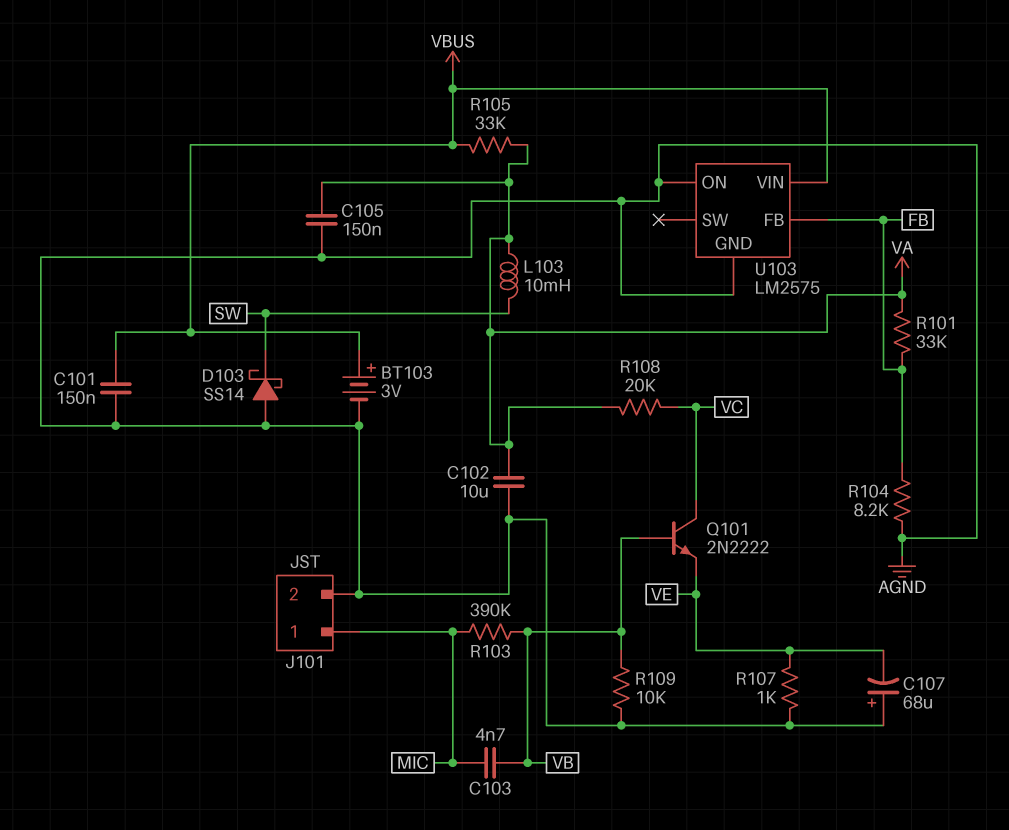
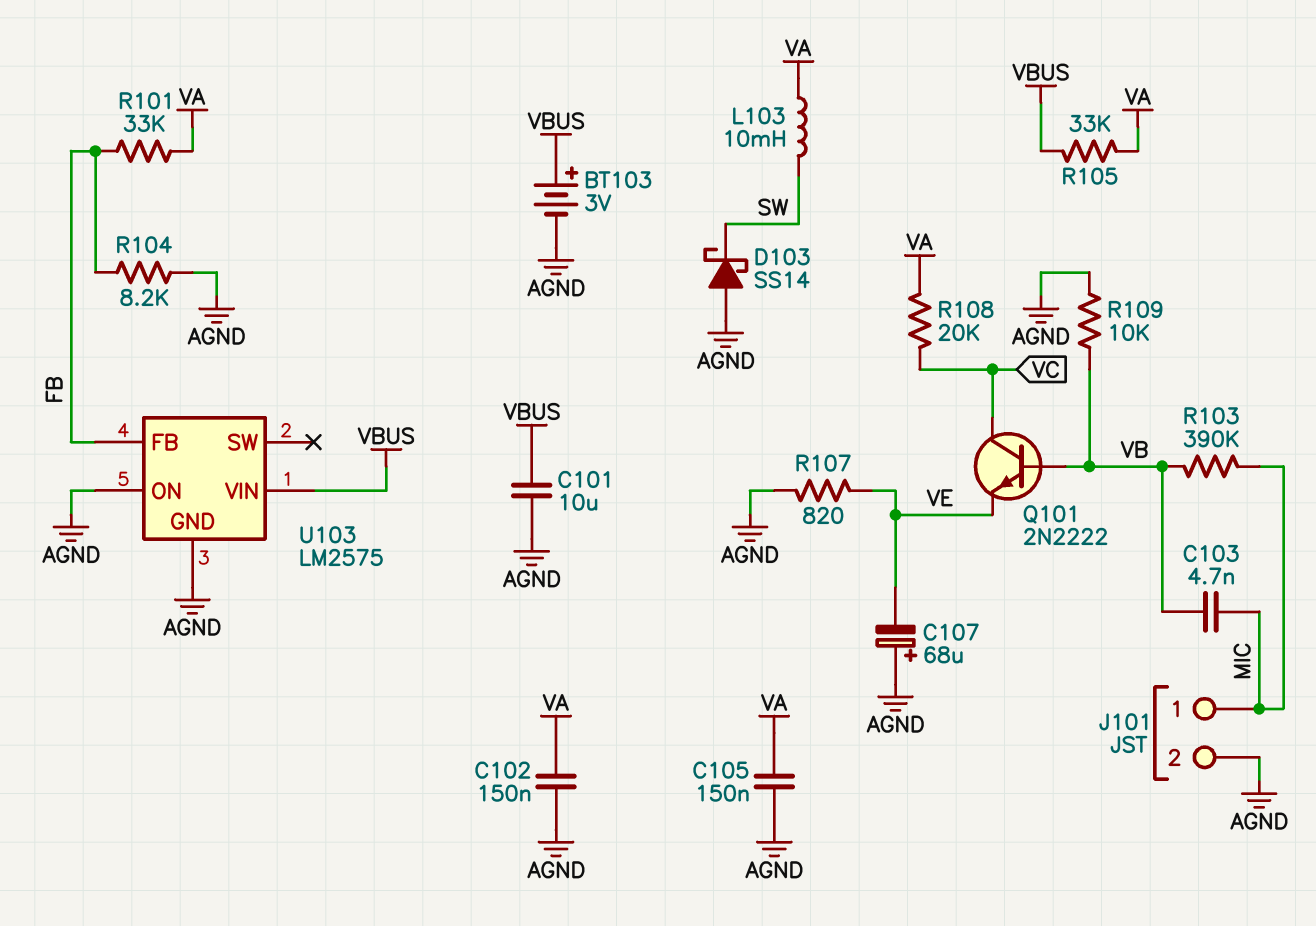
C101: 150nF (AGND, VBUS) -> 10uF (AGND, VBUS)
C102: 10uF (AGND, VA) -> 150nF (AGND, VA)
R107: 1k (AGND, VE) -> 820 (AGND, VE)

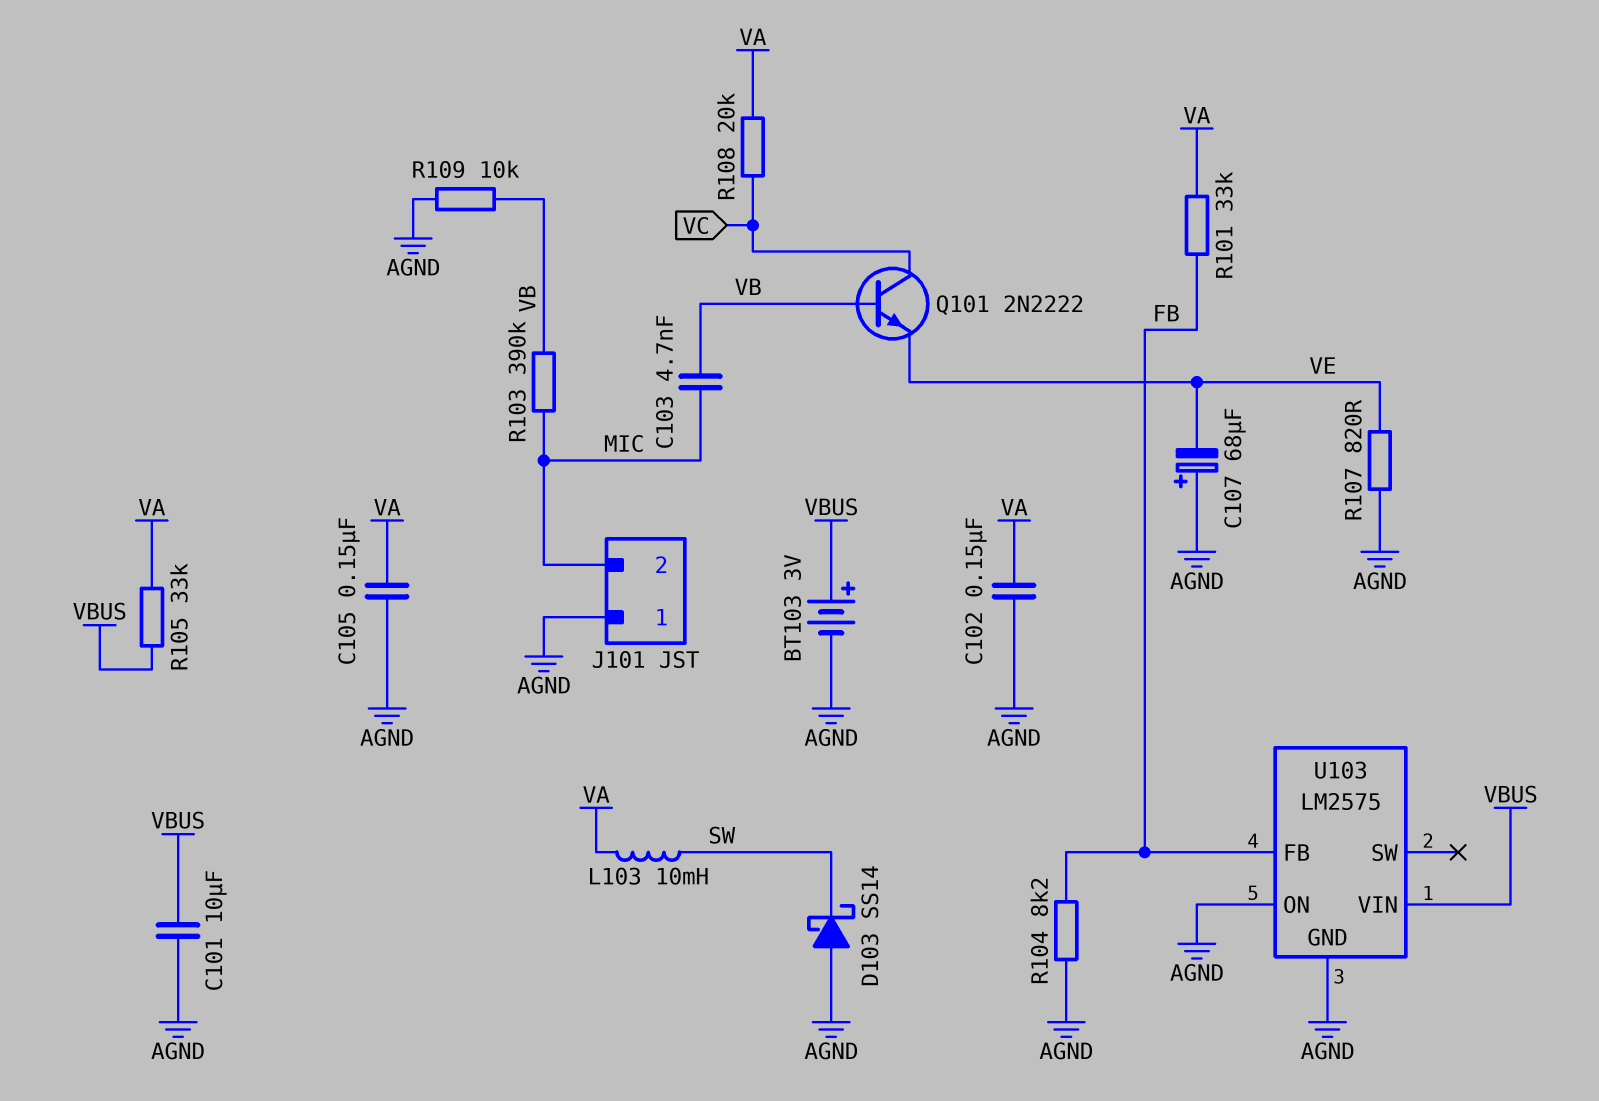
J101 pin 1: MIC -> AGND
J101 pin 2: AGND -> MIC

